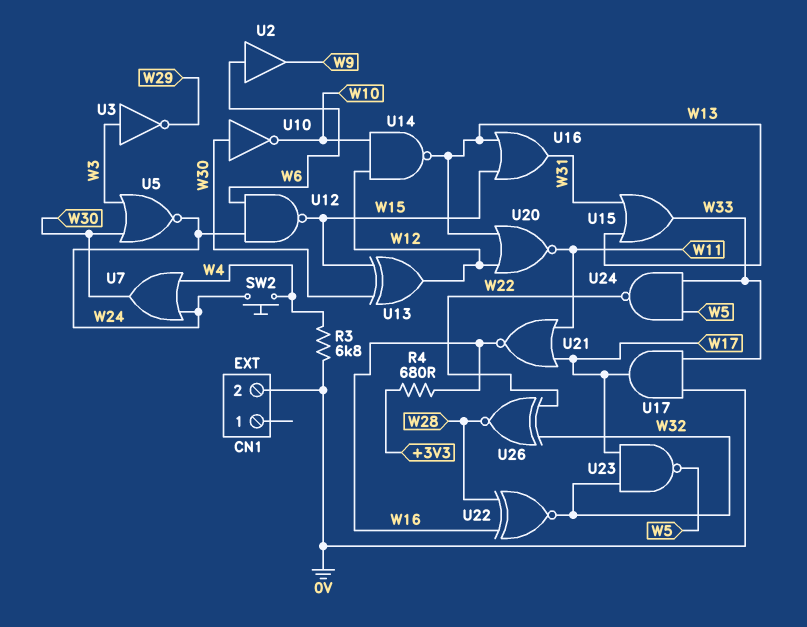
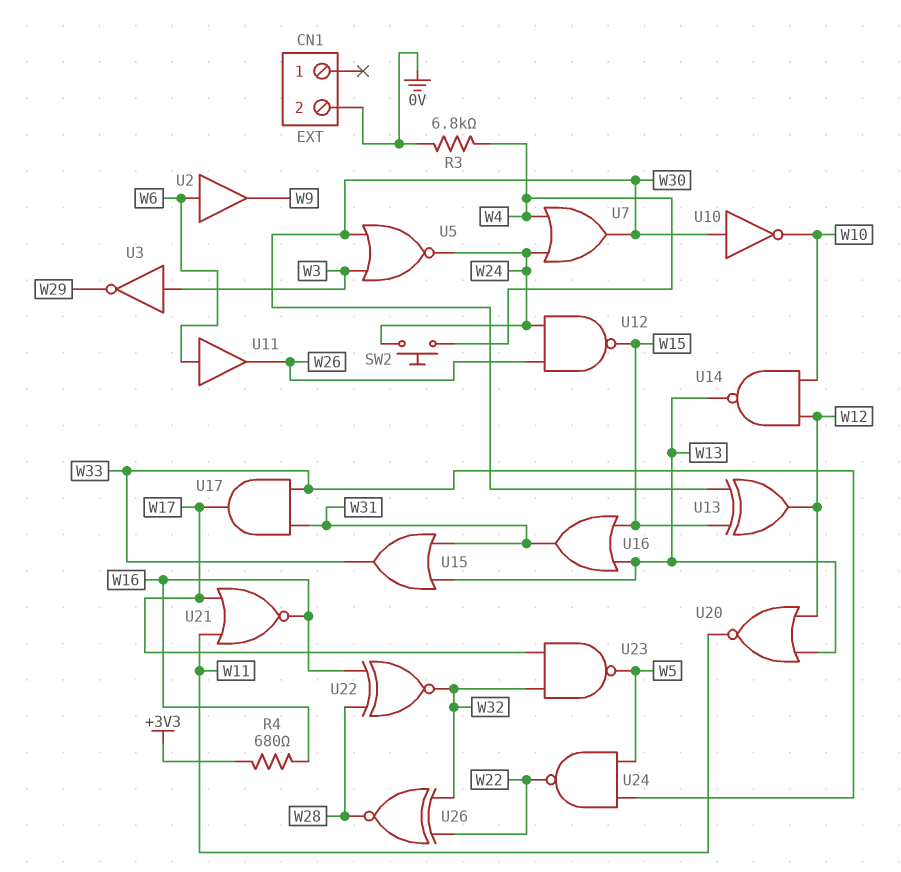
U11: none -> buffer (in W6, out W26)
U12: NAND (in W6, in W24, out W15) -> NAND (in W24, in W26, out W15)
U17: AND (in 0V, in W33, out W17) -> AND (in W31, in W33, out W17)

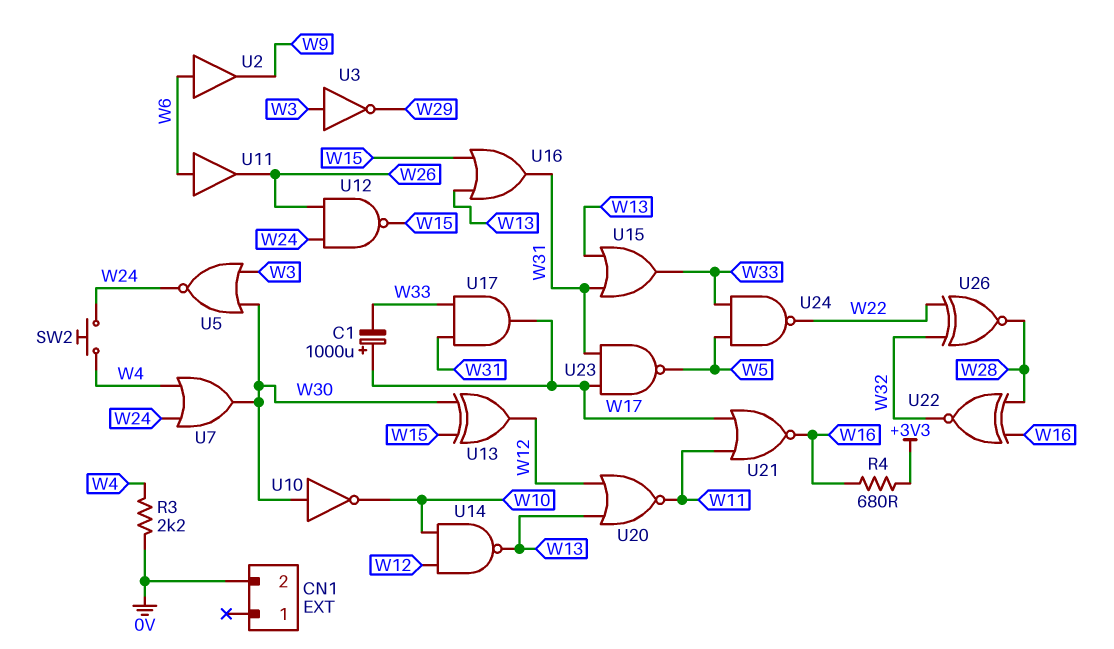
C1: none -> 1000uF (plus W17, minus W33)
R3: 6.8k (0V, W4) -> 2.2k (0V, W4)
U23: NAND (in W17, in W32, out W5) -> NAND (in W17, in W31, out W5)

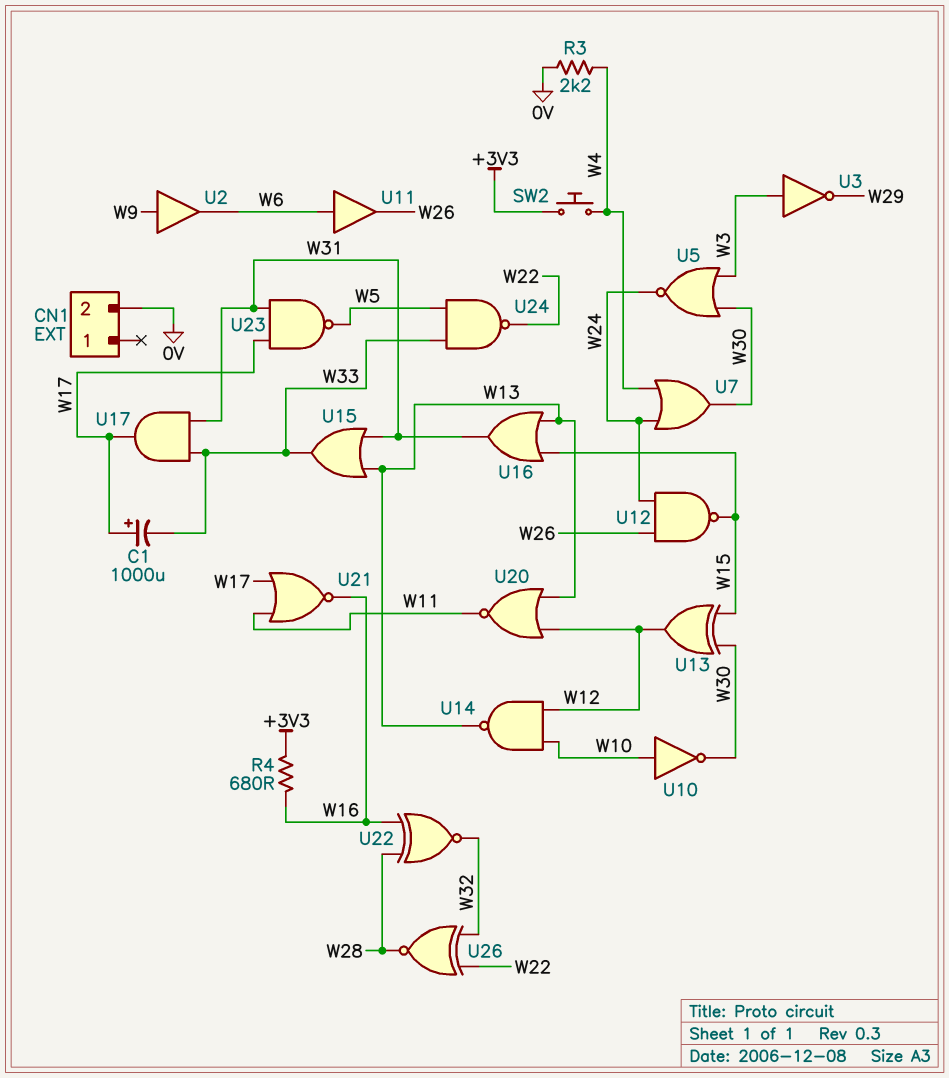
SW2: button (W4, W24) -> button (+3V3, W4)
U2: buffer (in W6, out W9) -> buffer (in W9, out W6)
U10: NOT (in W30, out W10) -> NOT (in W10, out W30)

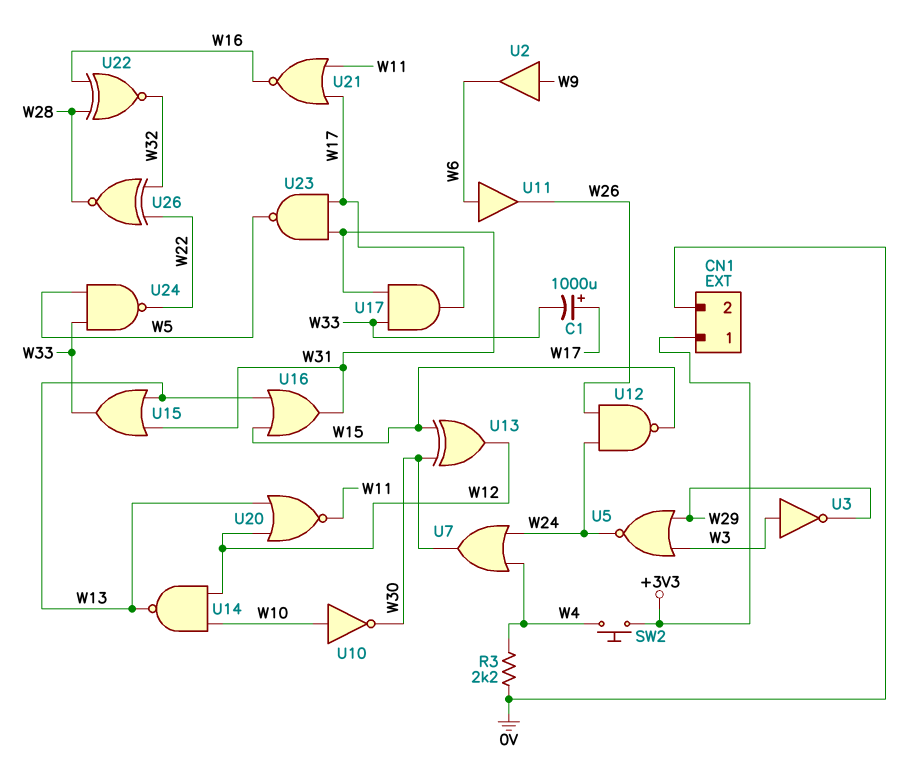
CN1 pin 1: none -> +3V3
R4: 680 (+3V3, W16) -> none
U5: NOR (in W3, in W30, out W24) -> NOR (in W3, in W29, out W24)

